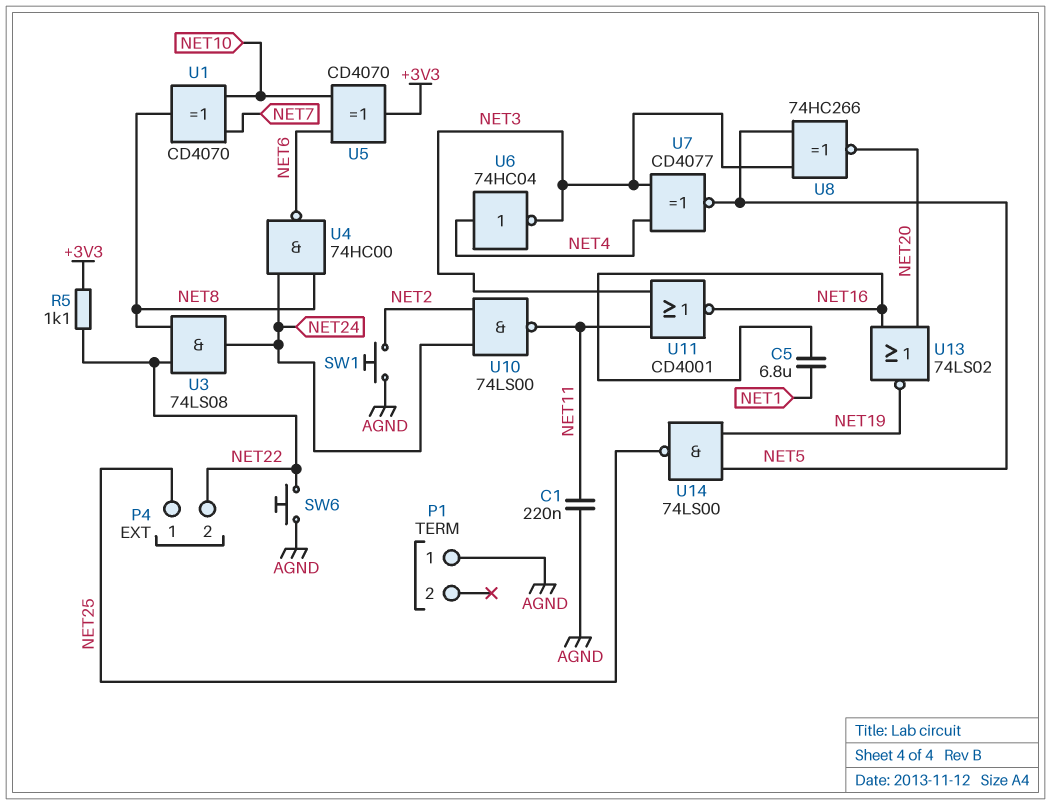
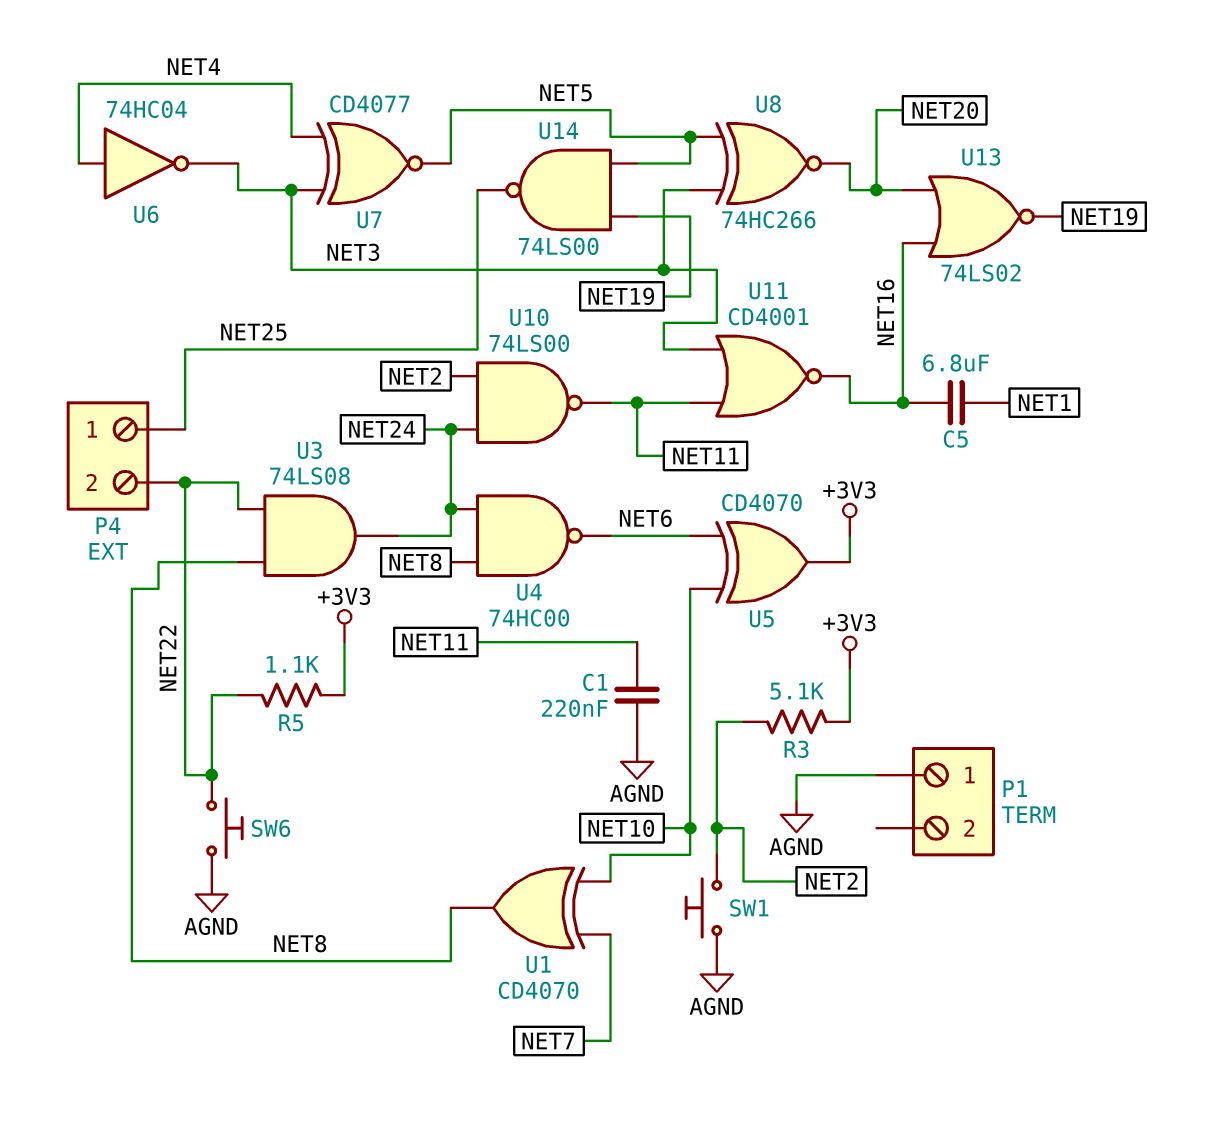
R3: none -> 5.1k (+3V3, NET2)

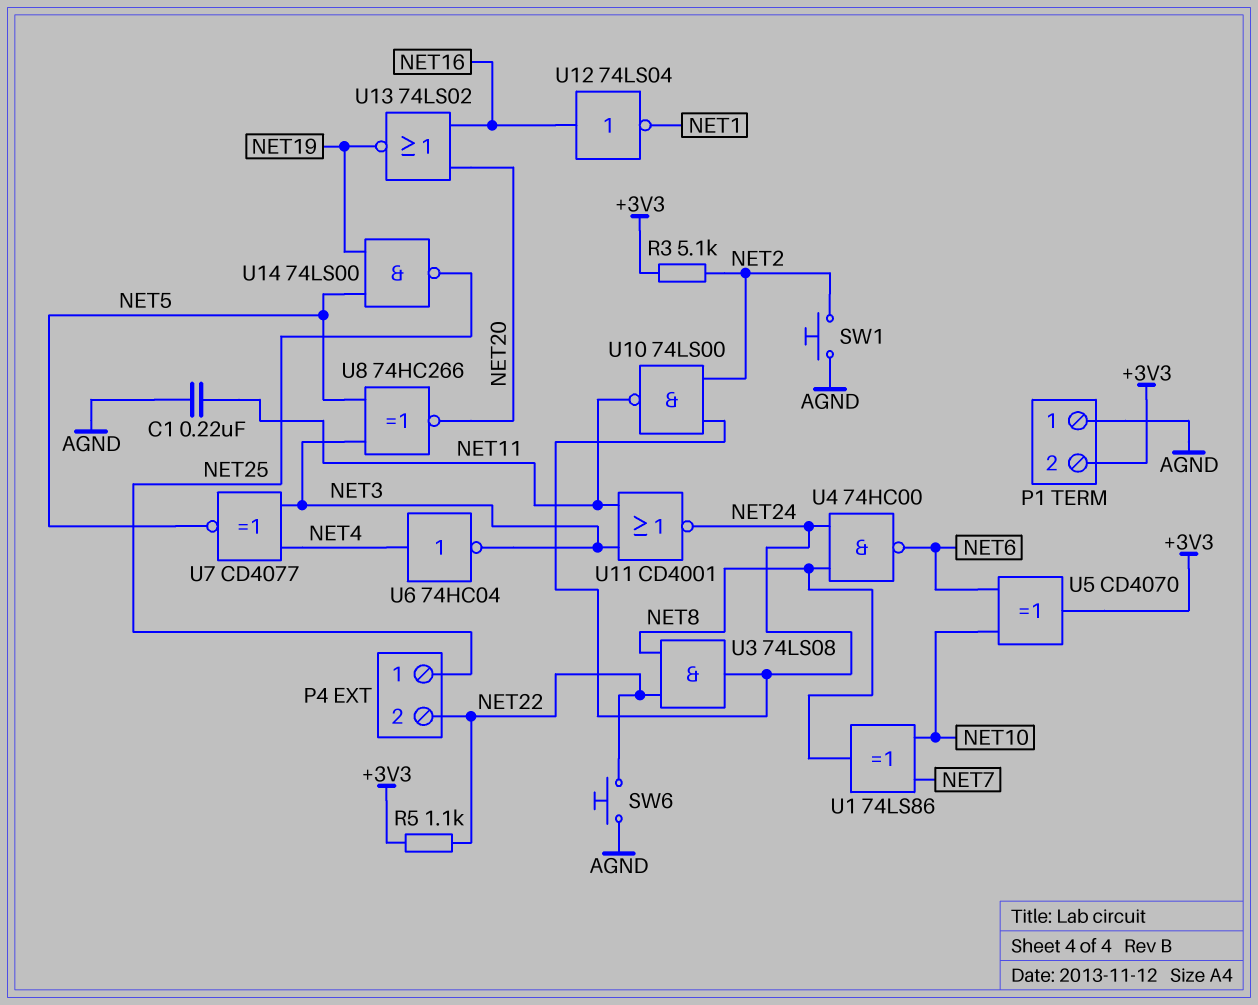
C5: 6.8uF (NET1, NET16) -> none
P1 pin 2: none -> +3V3
U1: XOR CD4070 (in NET7, in NET10, out NET8) -> XOR 74LS86 (in NET7, in NET10, out NET8)
U11: NOR CD4001 (in NET3, in NET11, out NET16) -> NOR CD4001 (in NET3, in NET11, out NET24)
U12: none -> NOT 74LS04 (in NET16, out NET1)

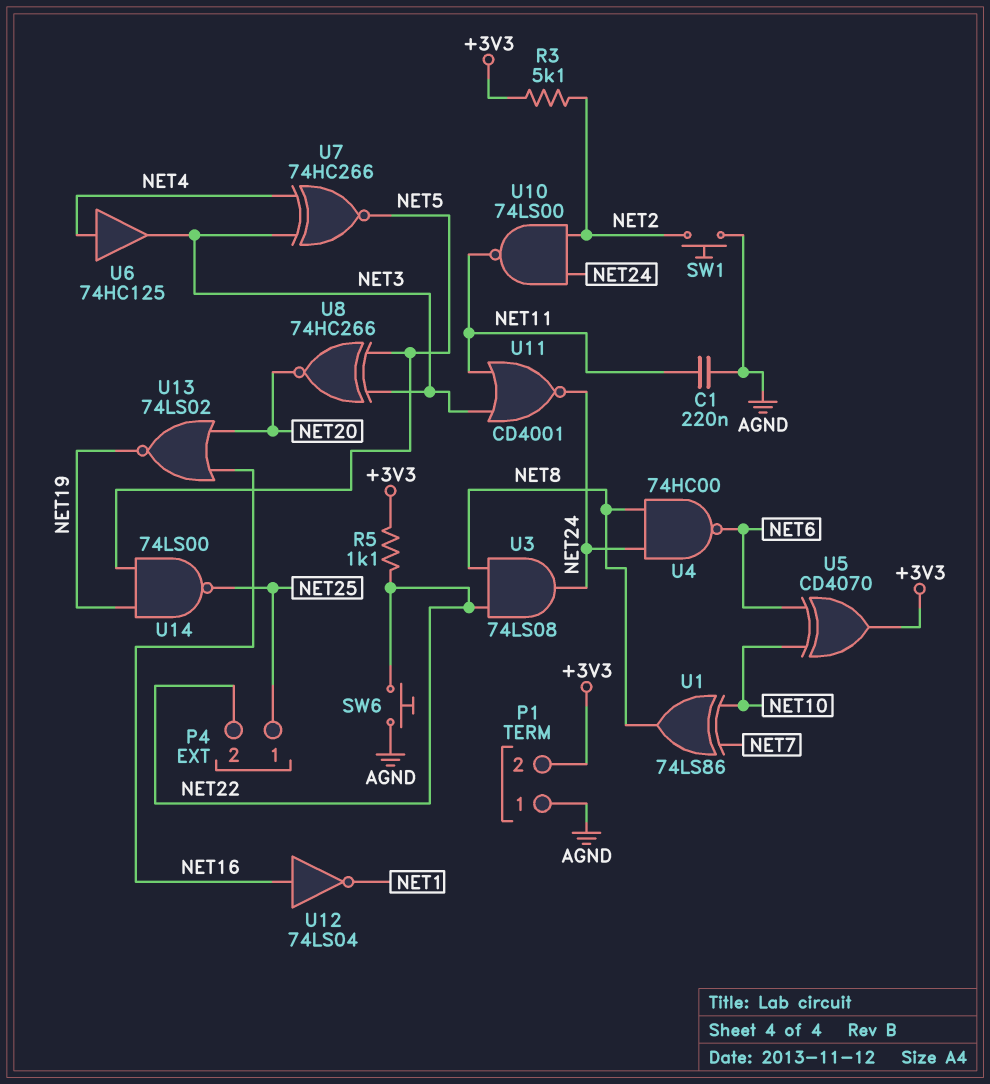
U6: NOT 74HC04 (in NET4, out NET3) -> buffer 74HC125 (in NET4, out NET3)
U7: XNOR CD4077 (in NET3, in NET4, out NET5) -> XNOR 74HC266 (in NET3, in NET4, out NET5)

